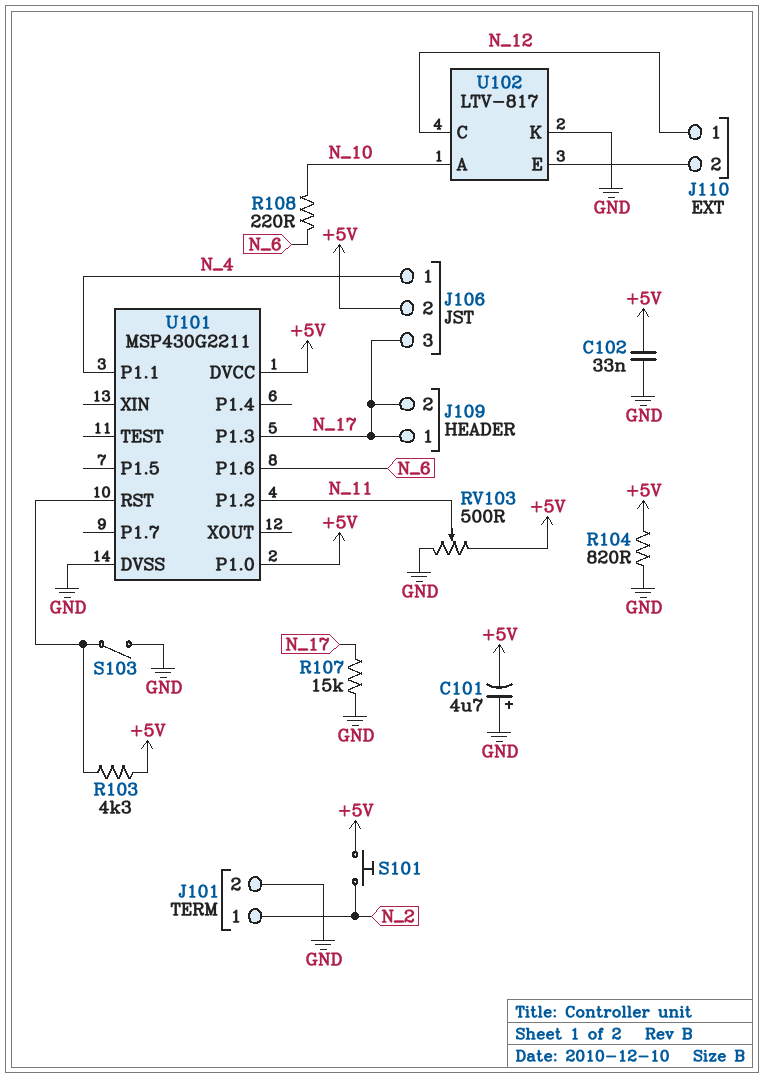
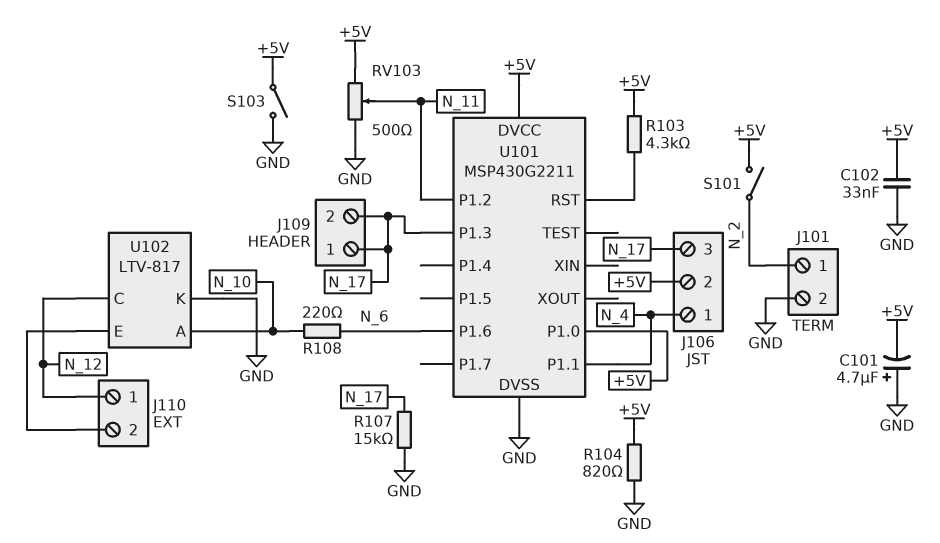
S101: button (+5V, N_2) -> switch (+5V, N_2)
S103: switch (GND, U101/RST) -> switch (+5V, GND)

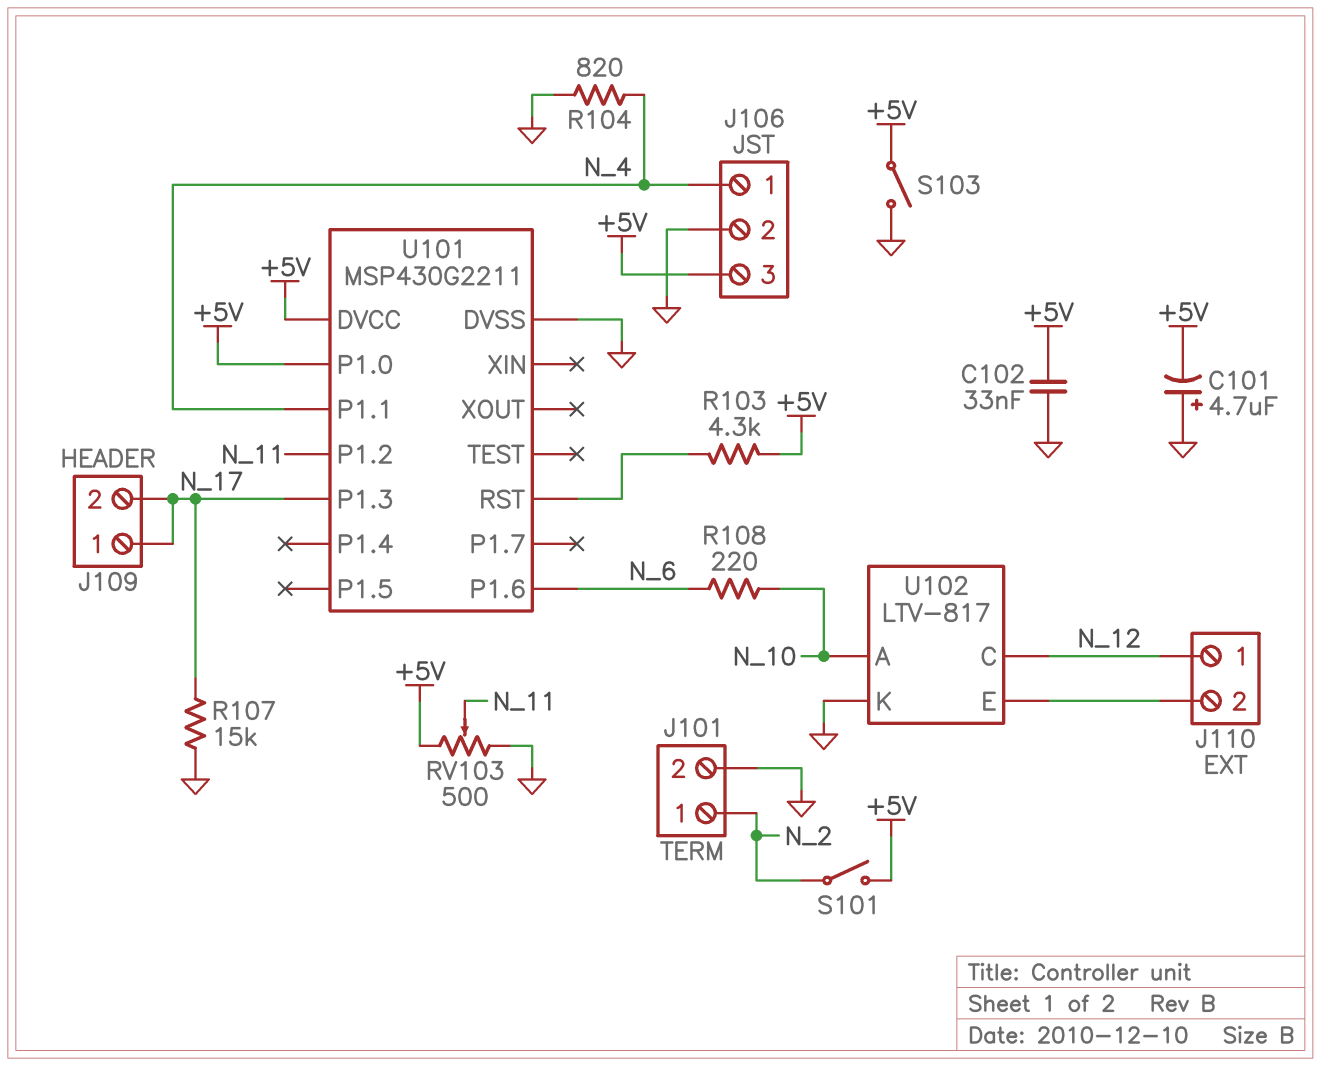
J106 pin 2: +5V -> GND
J106 pin 3: N_17 -> +5V
R104: 820 (+5V, GND) -> 820 (GND, N_4)

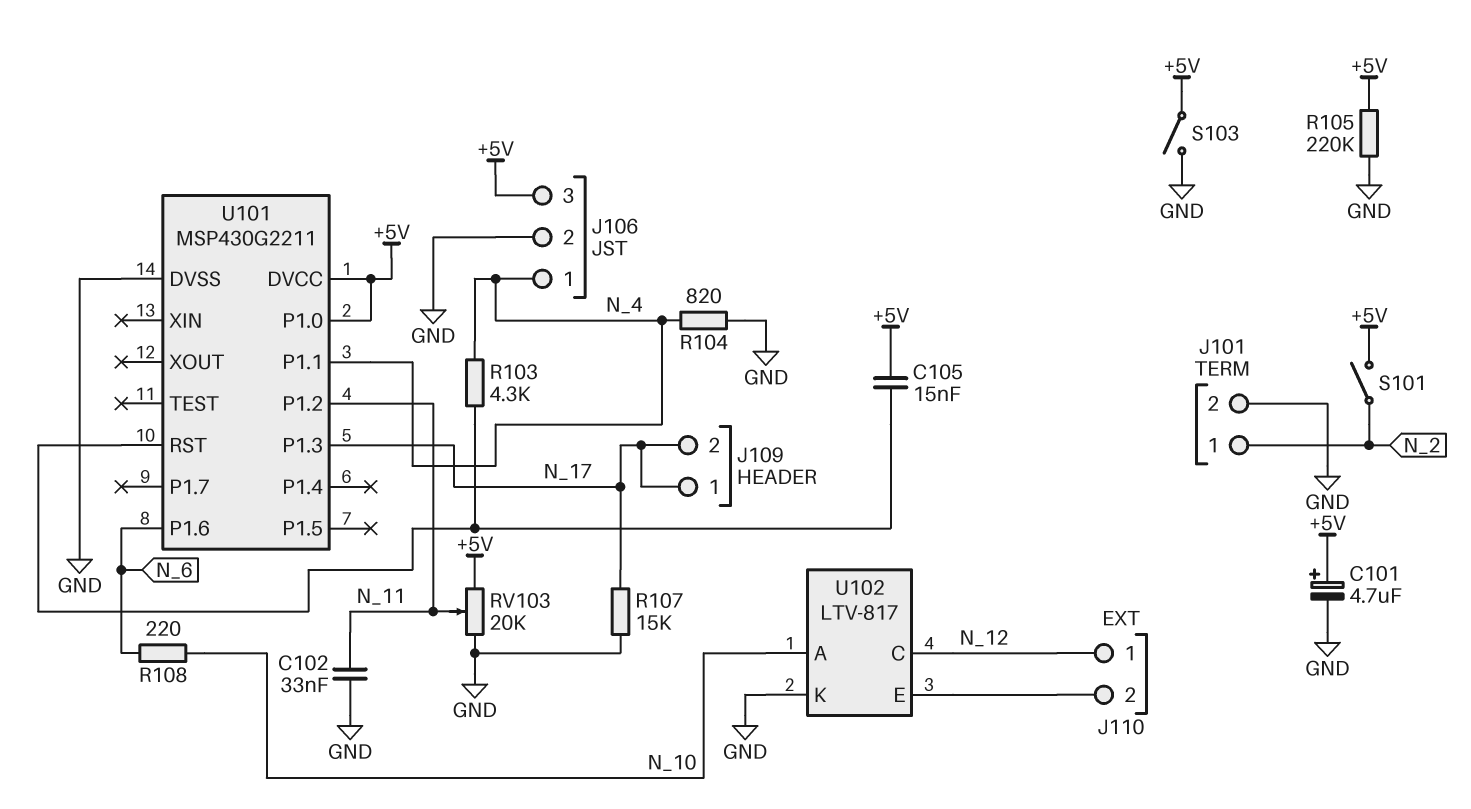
C101: 4.7uF (plus GND, minus +5V) -> 4.7uF (plus +5V, minus GND)
C102: 33nF (+5V, GND) -> 33nF (GND, N_11)
C105: none -> 15nF (+5V, U101/RST)
R103: 4.3k (+5V, U101/RST) -> 4.3k (N_4, U101/RST)
R105: none -> 220k (+5V, GND)
RV103: 500 (+5V, GND, wiper N_11) -> 20k (+5V, GND, wiper N_11)

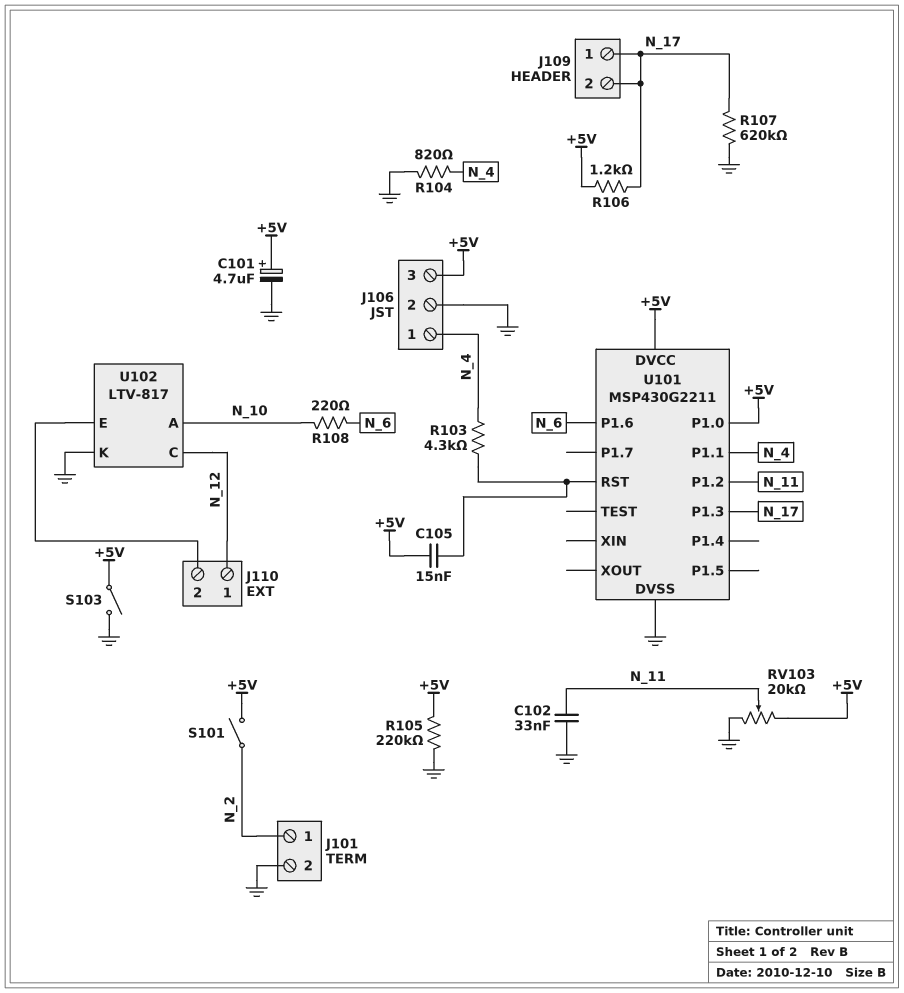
R106: none -> 1.2k (+5V, N_17)
R107: 15k (GND, N_17) -> 620k (GND, N_17)

